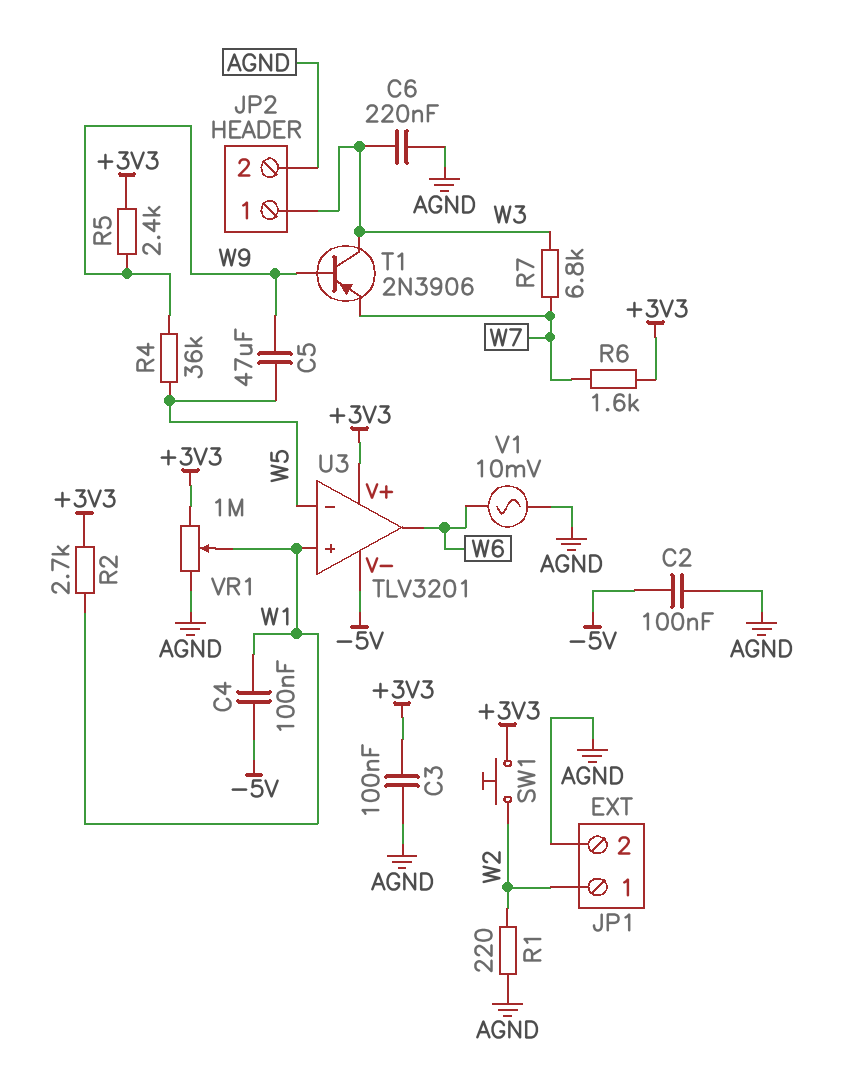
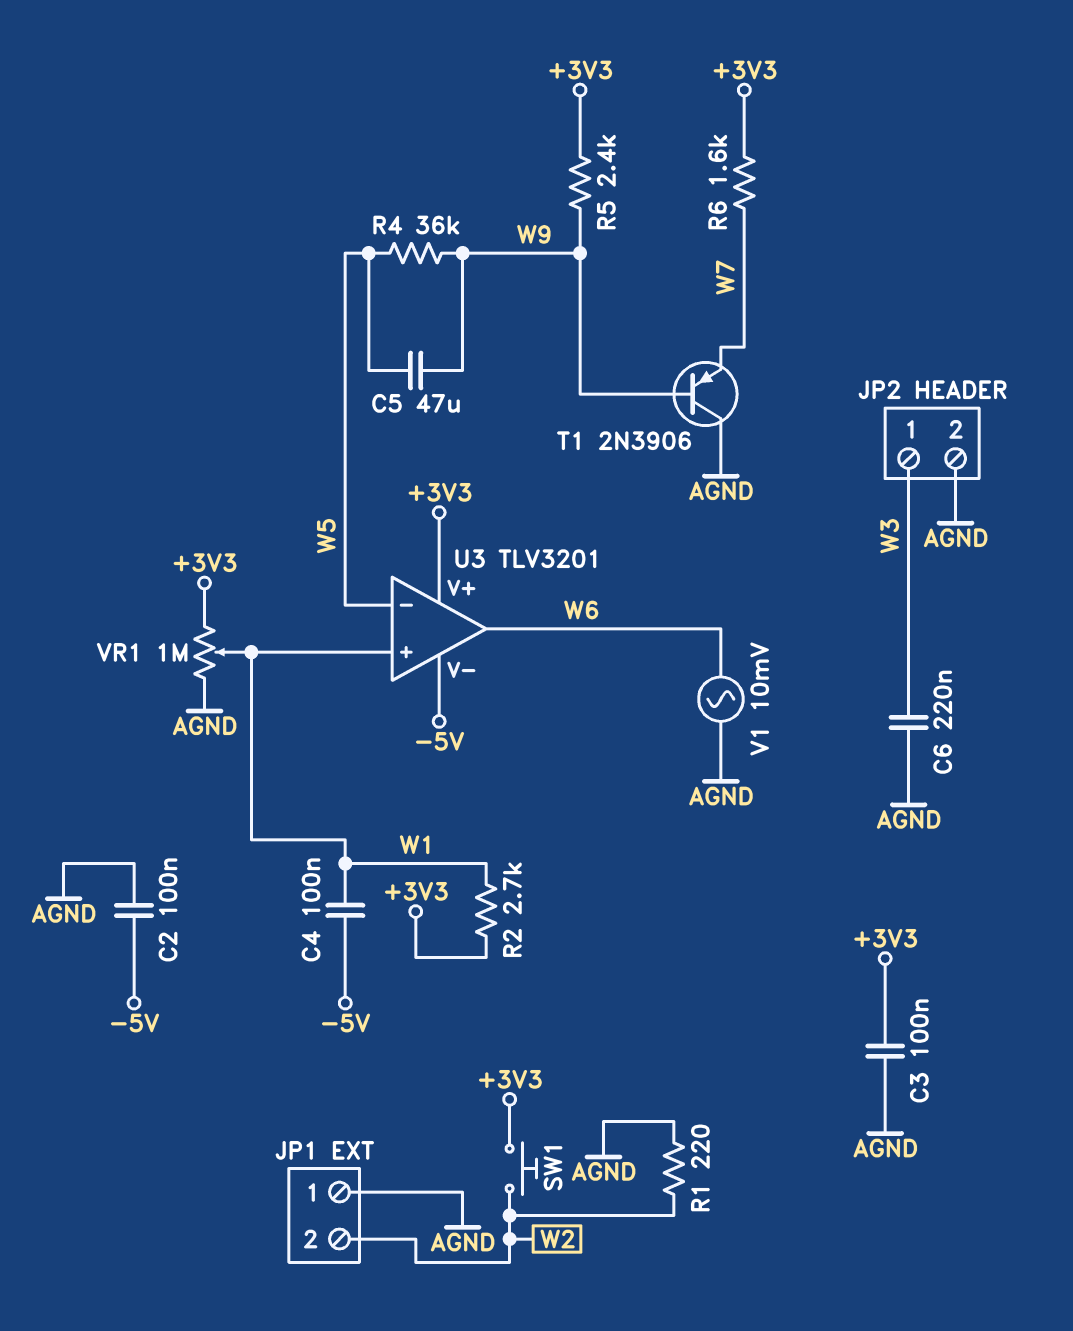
JP1 pin 1: W2 -> AGND
JP1 pin 2: AGND -> W2
R7: 6.8k (W3, W7) -> none
T1: PNP 2N3906 (B W9, C W3, E W7) -> PNP 2N3906 (B W9, C AGND, E W7)

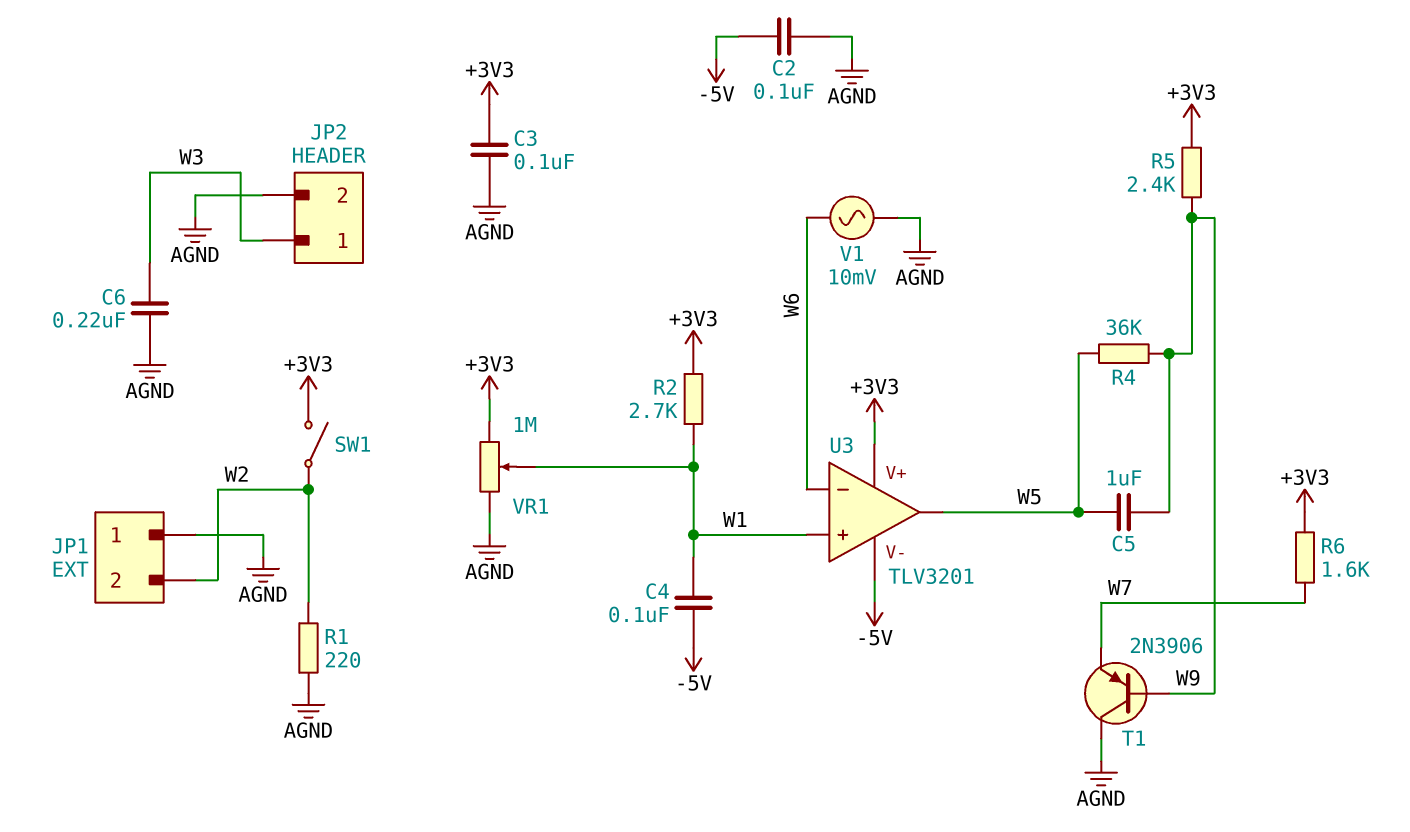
C5: 47uF (W5, W9) -> 1uF (W5, W9)
SW1: button (+3V3, W2) -> switch (+3V3, W2)
U3 pin in-: W5 -> W6
U3 pin out: W6 -> W5

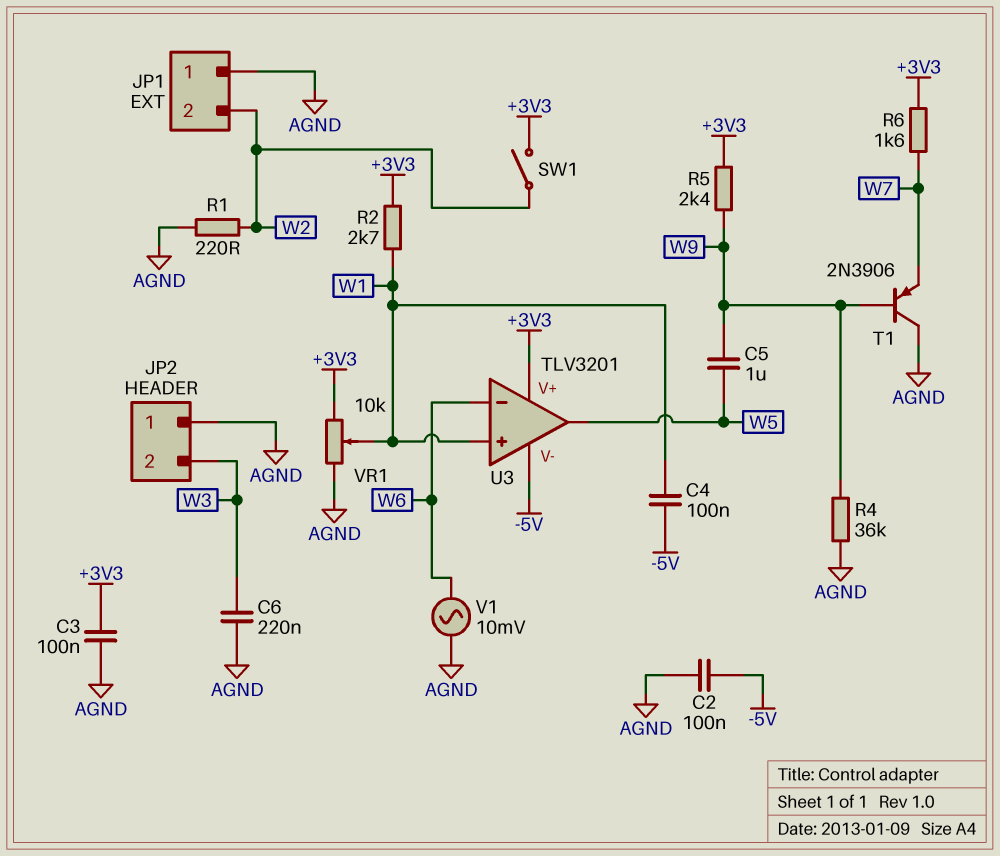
JP2 pin 1: W3 -> AGND
JP2 pin 2: AGND -> W3
R4: 36k (W5, W9) -> 36k (AGND, W9)
VR1: 1M (+3V3, AGND, wiper W1) -> 10k (+3V3, AGND, wiper W1)

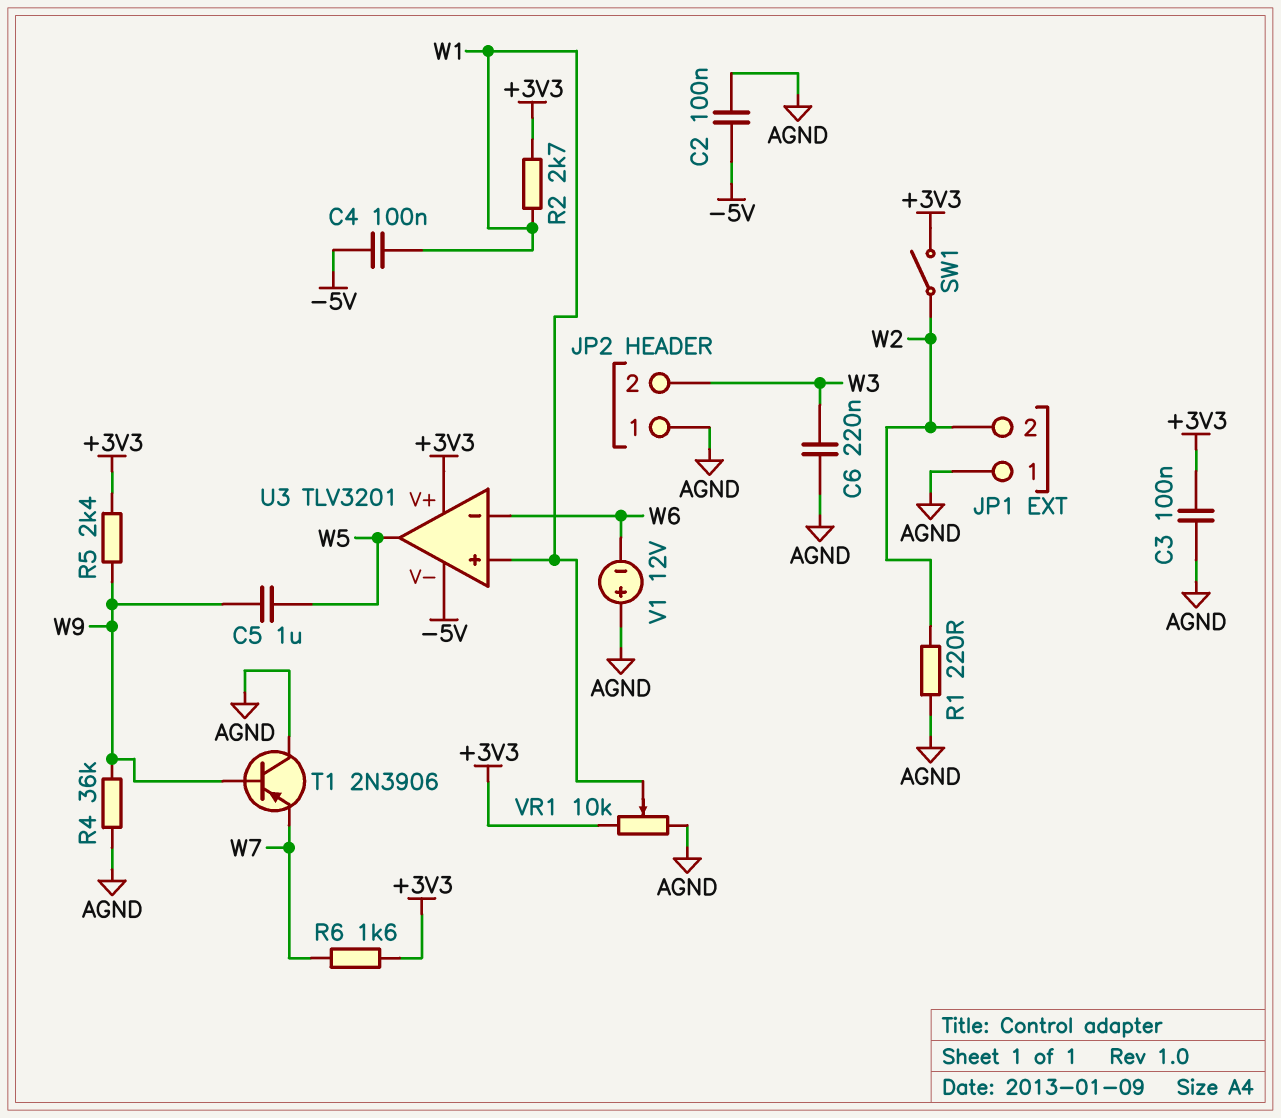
V1: AC 10mV (AGND, W6) -> 12V (plus AGND, minus W6)

